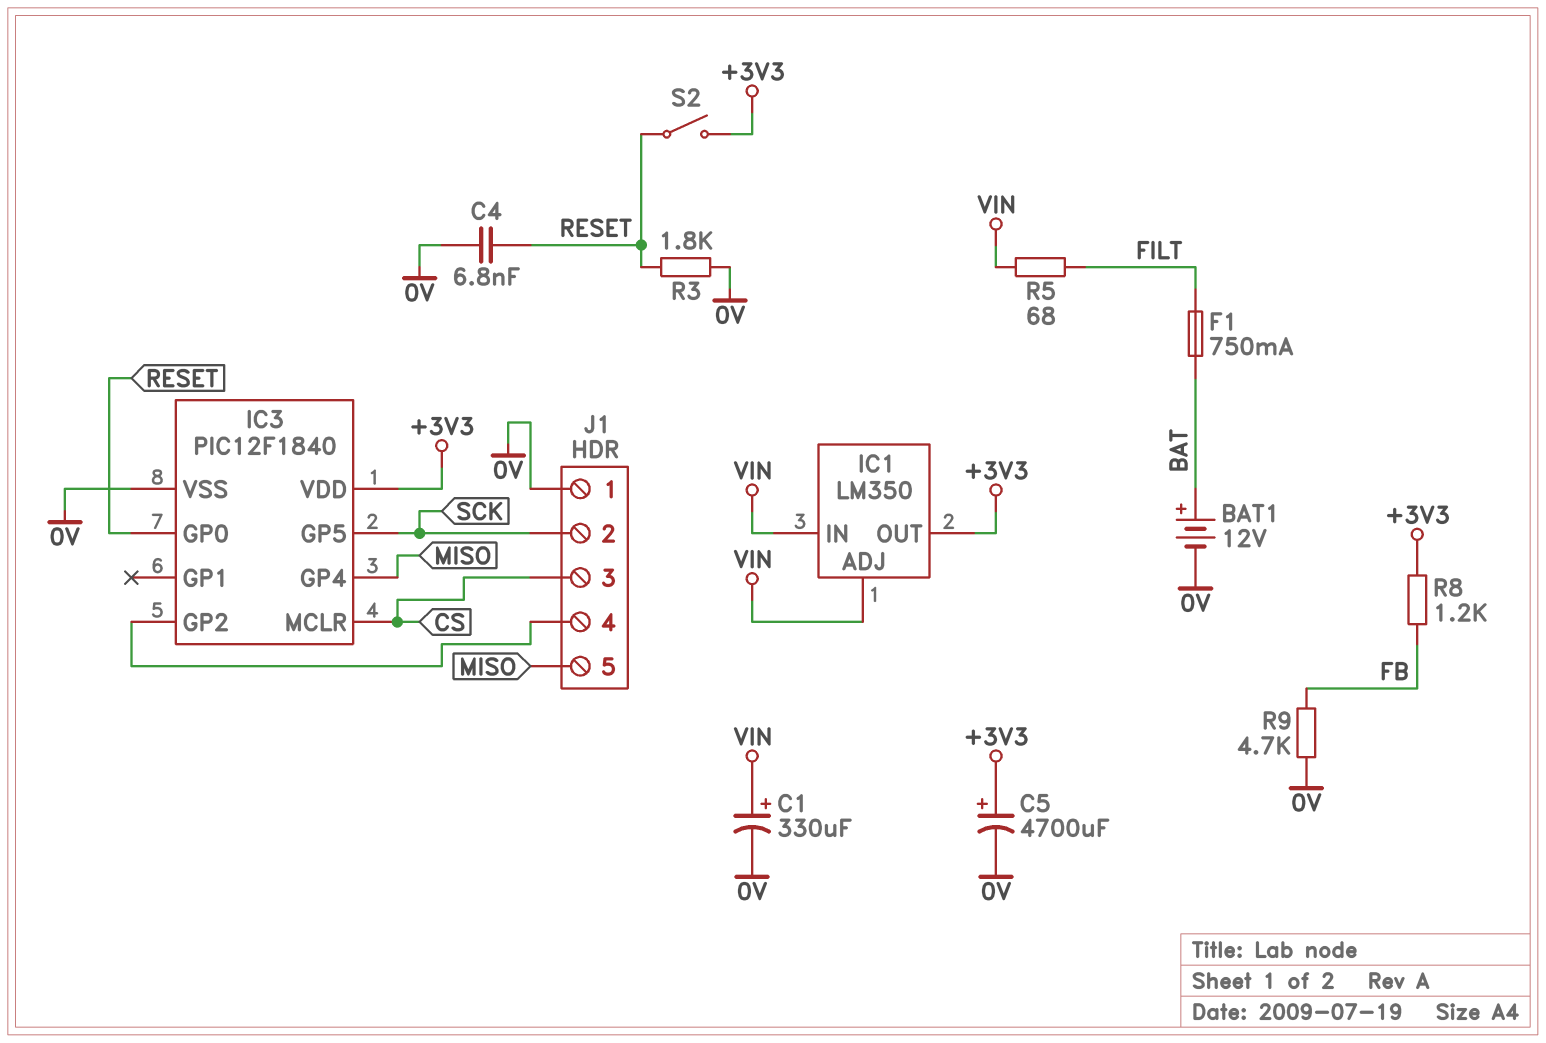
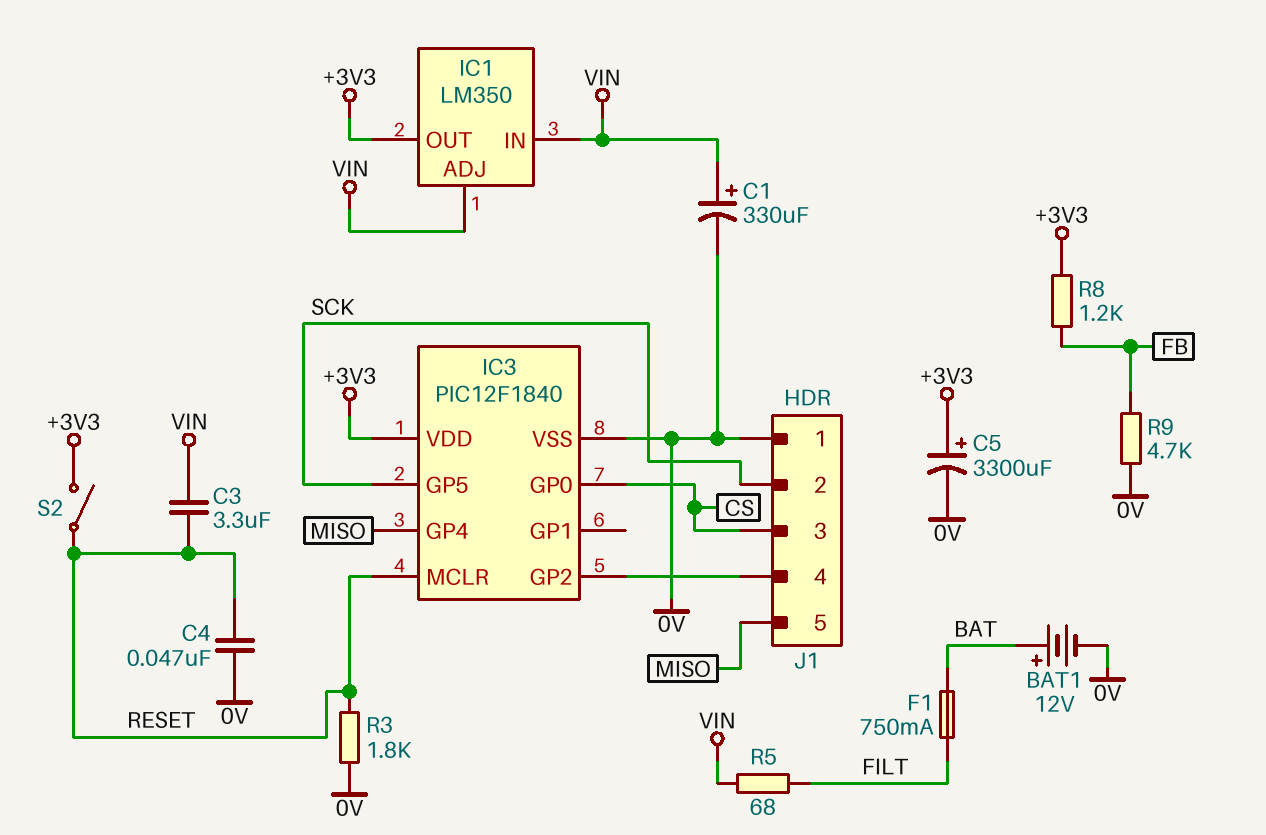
C3: none -> 3.3uF (RESET, VIN)
C4: 6.8nF (0V, RESET) -> 47nF (0V, RESET)
C5: 4700uF (plus +3V3, minus 0V) -> 3300uF (plus +3V3, minus 0V)
IC3 pin GP0: RESET -> CS
IC3 pin MCLR: CS -> RESET

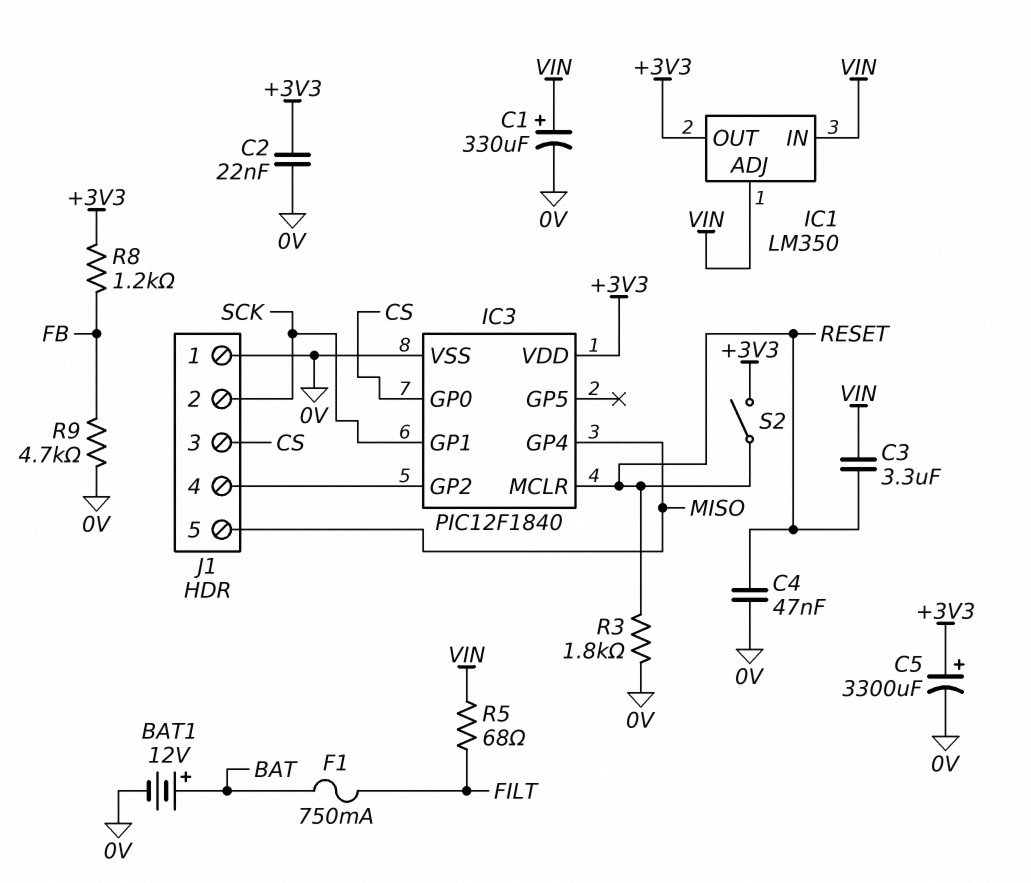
C2: none -> 22nF (+3V3, 0V)
IC3 pin GP1: none -> SCK
IC3 pin GP5: SCK -> none

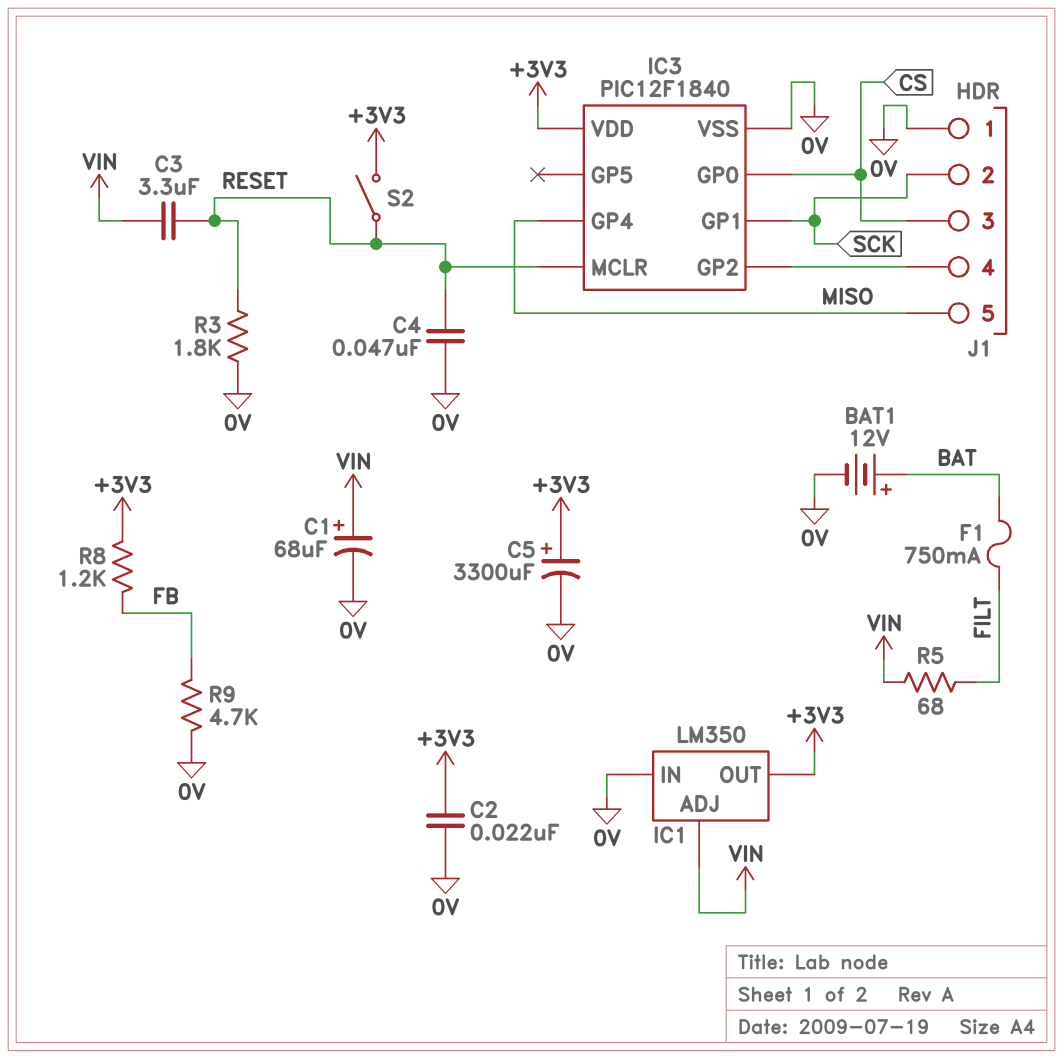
C1: 330uF (plus VIN, minus 0V) -> 68uF (plus VIN, minus 0V)
IC1 pin IN: VIN -> 0V

